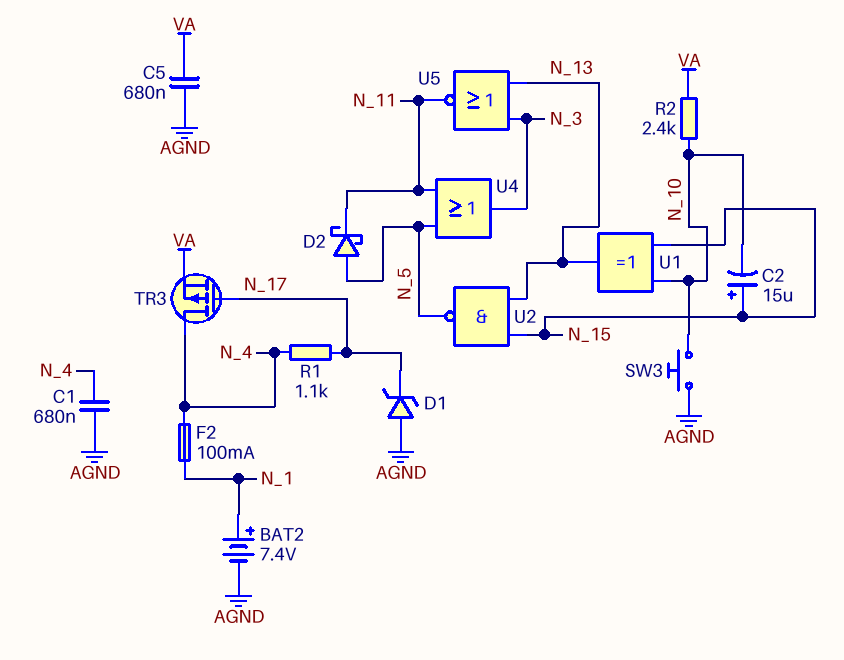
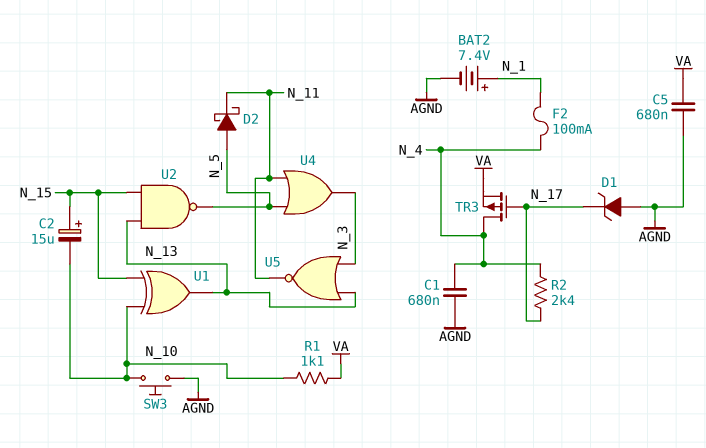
R1: 1.1k (N_4, N_17) -> 1.1k (N_10, VA)
R2: 2.4k (N_10, VA) -> 2.4k (N_4, N_17)

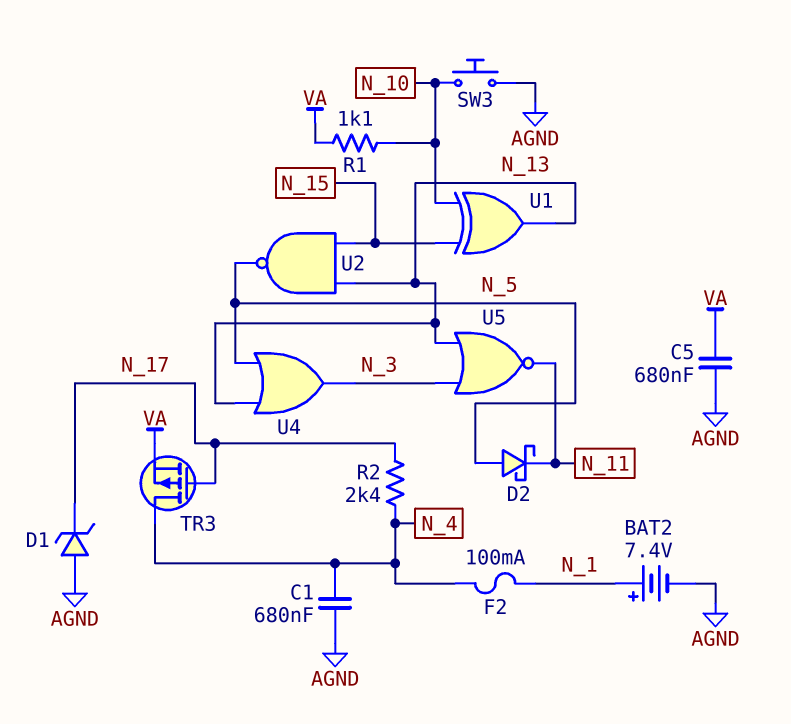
C2: 15uF (plus N_15, minus N_10) -> none
U4: OR (in N_5, in N_11, out N_3) -> OR (in N_5, in N_13, out N_3)

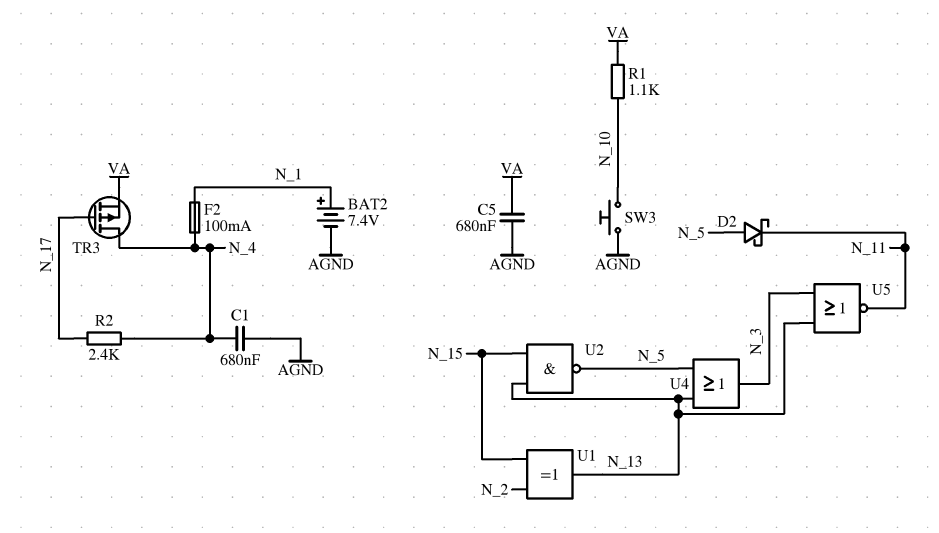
D1: zener (A AGND, K N_17) -> none
U1: XOR (in N_10, in N_15, out N_13) -> XOR (in N_2, in N_15, out N_13)

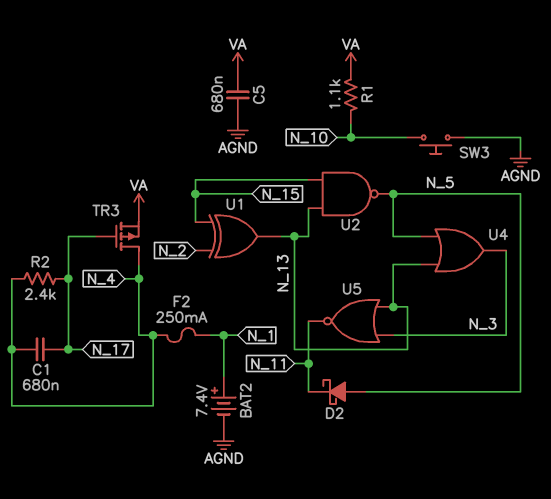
C1: 680nF (AGND, N_4) -> 680nF (N_4, N_17)
F2: 100mA (N_1, N_4) -> 250mA (N_1, N_4)

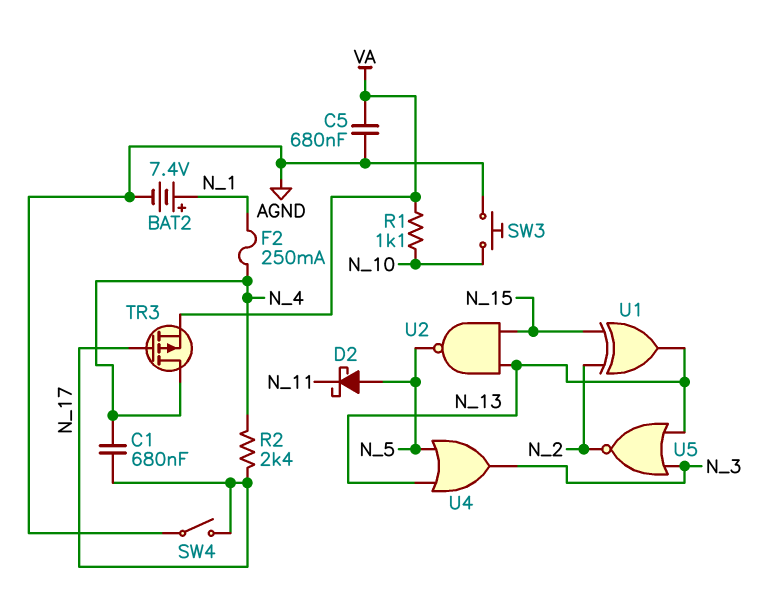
SW4: none -> switch (AGND, N_17)
U5: NOR (in N_3, in N_13, out N_11) -> NOR (in N_3, in N_13, out N_2)

